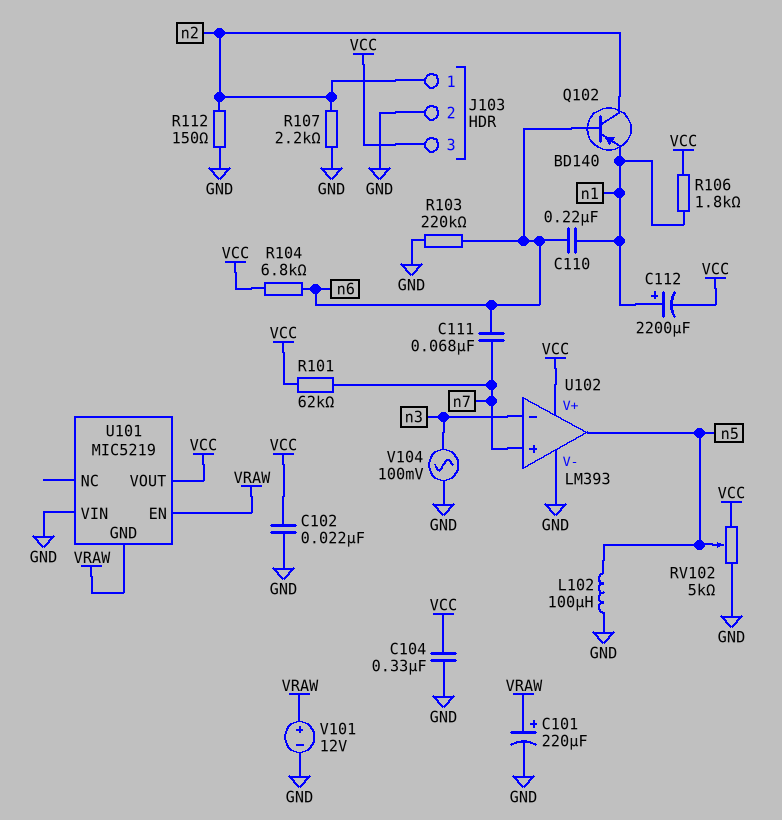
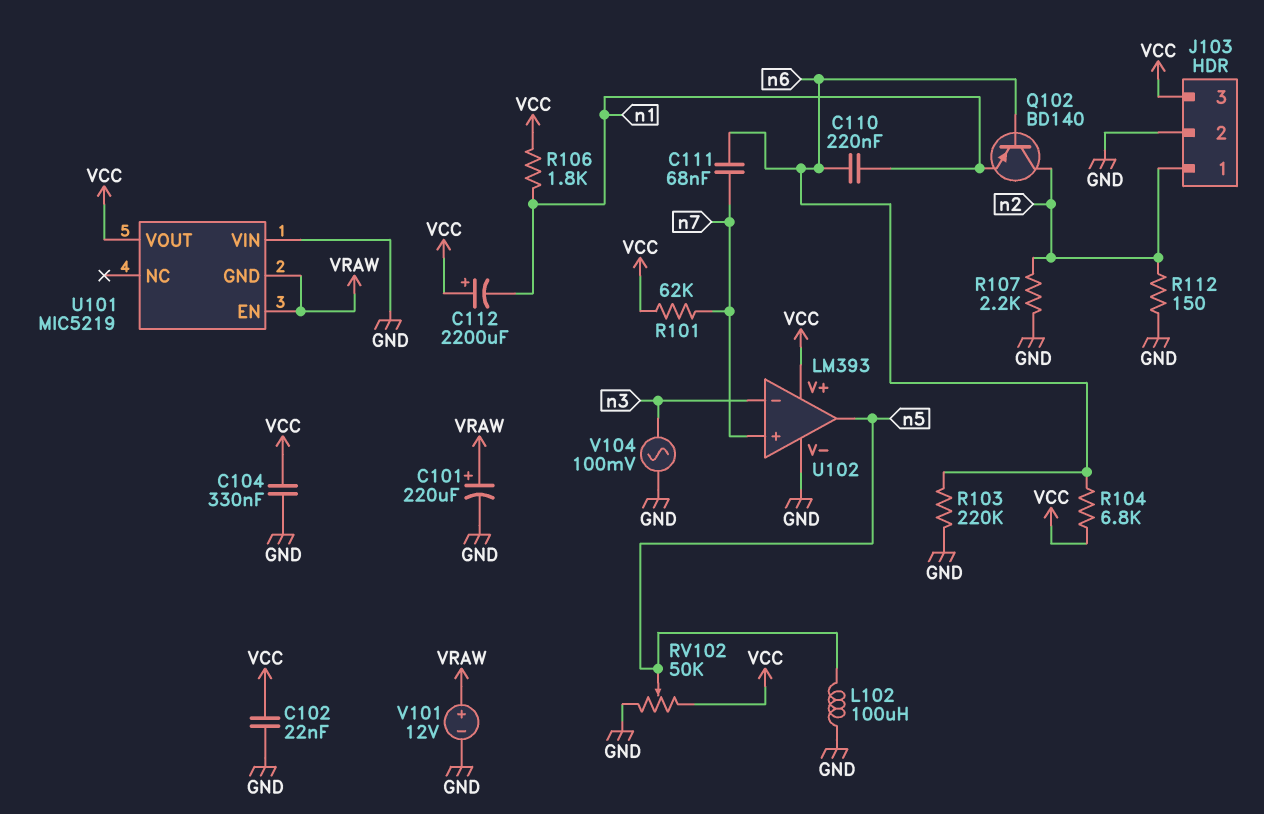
C112: 2200uF (plus n1, minus VCC) -> 2200uF (plus VCC, minus n1)
RV102: 5k (GND, VCC, wiper n5) -> 50k (GND, VCC, wiper n5)

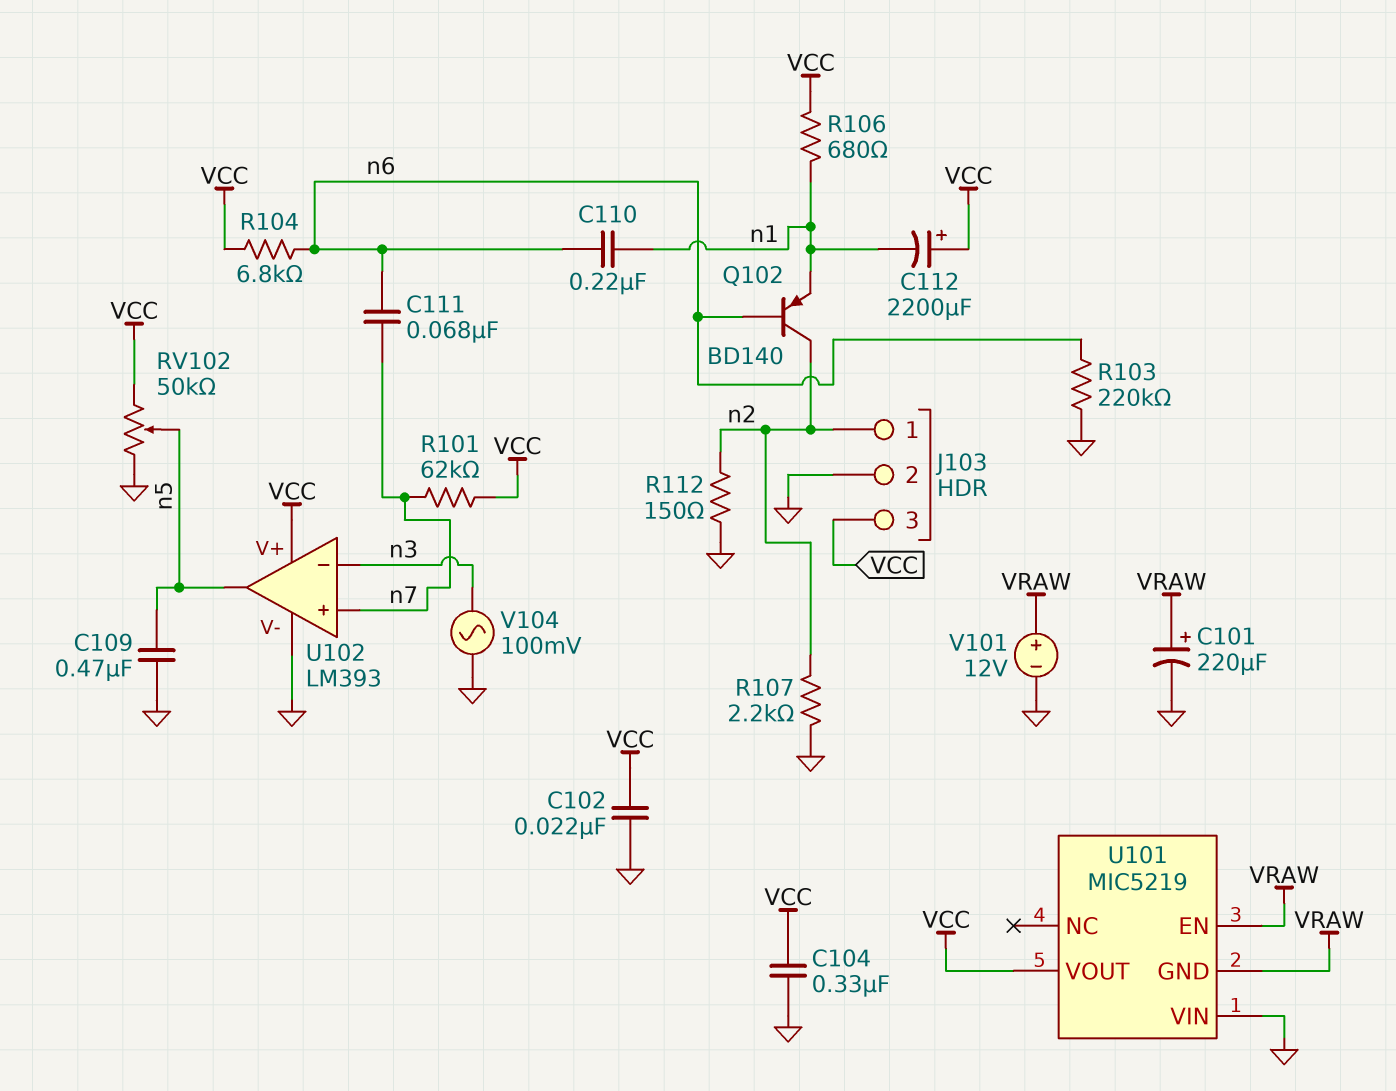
C109: none -> 470nF (GND, n5)
L102: 100uH (GND, n5) -> none
R106: 1.8k (VCC, n1) -> 680 (VCC, n1)

